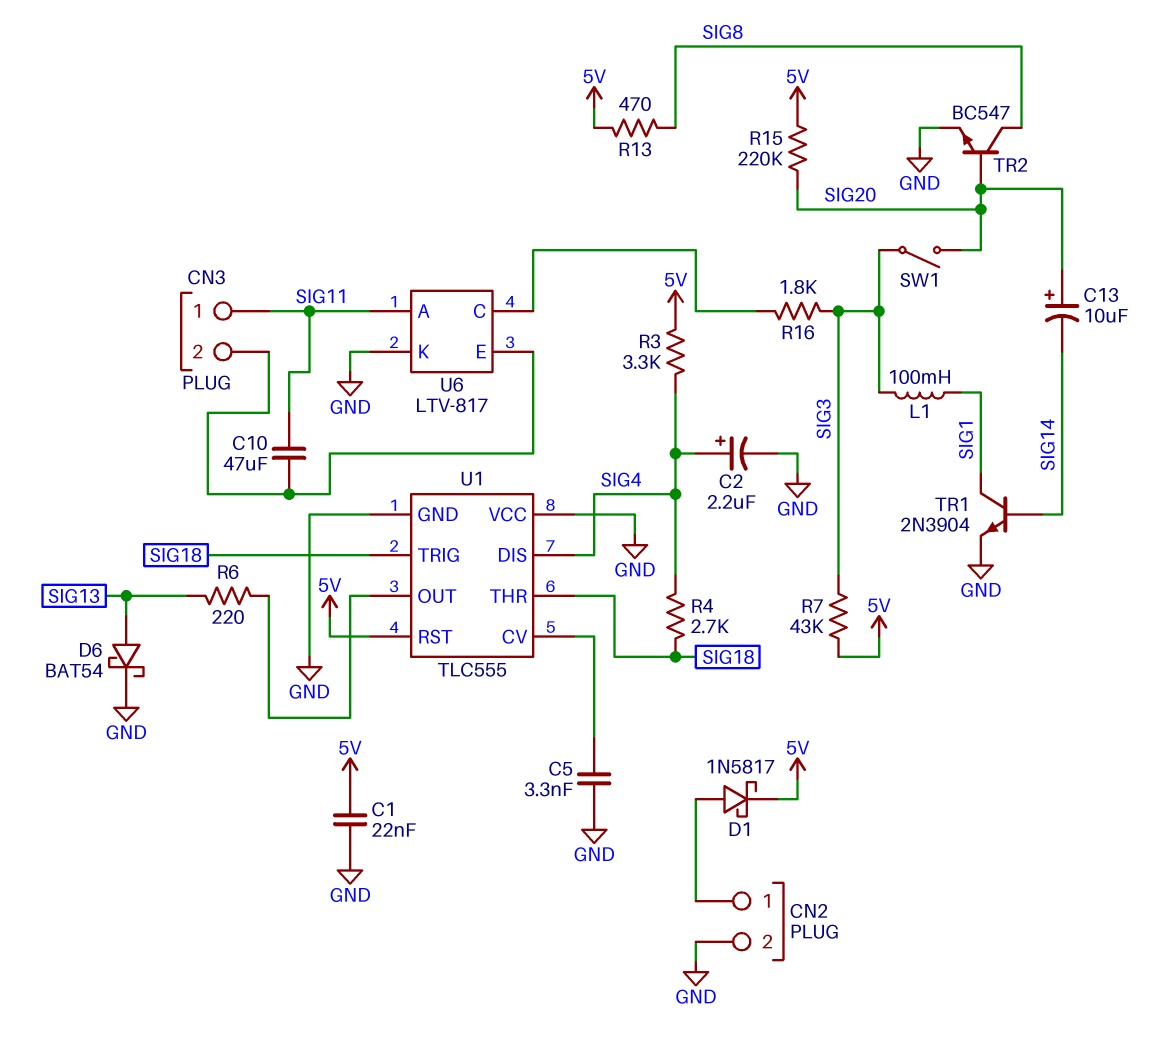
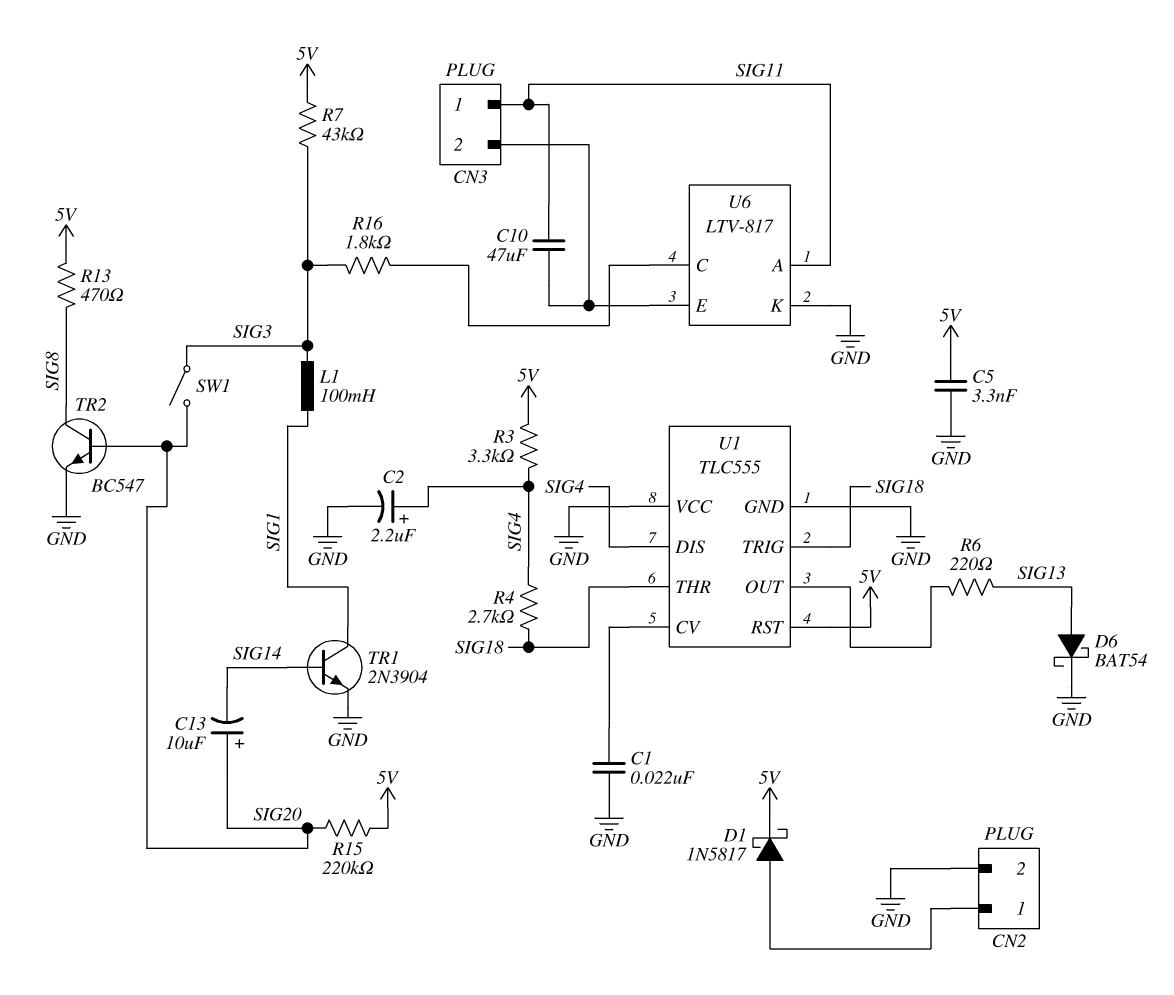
C1: 22nF (5V, GND) -> 22nF (GND, U1/CV)
C5: 3.3nF (GND, U1/CV) -> 3.3nF (5V, GND)

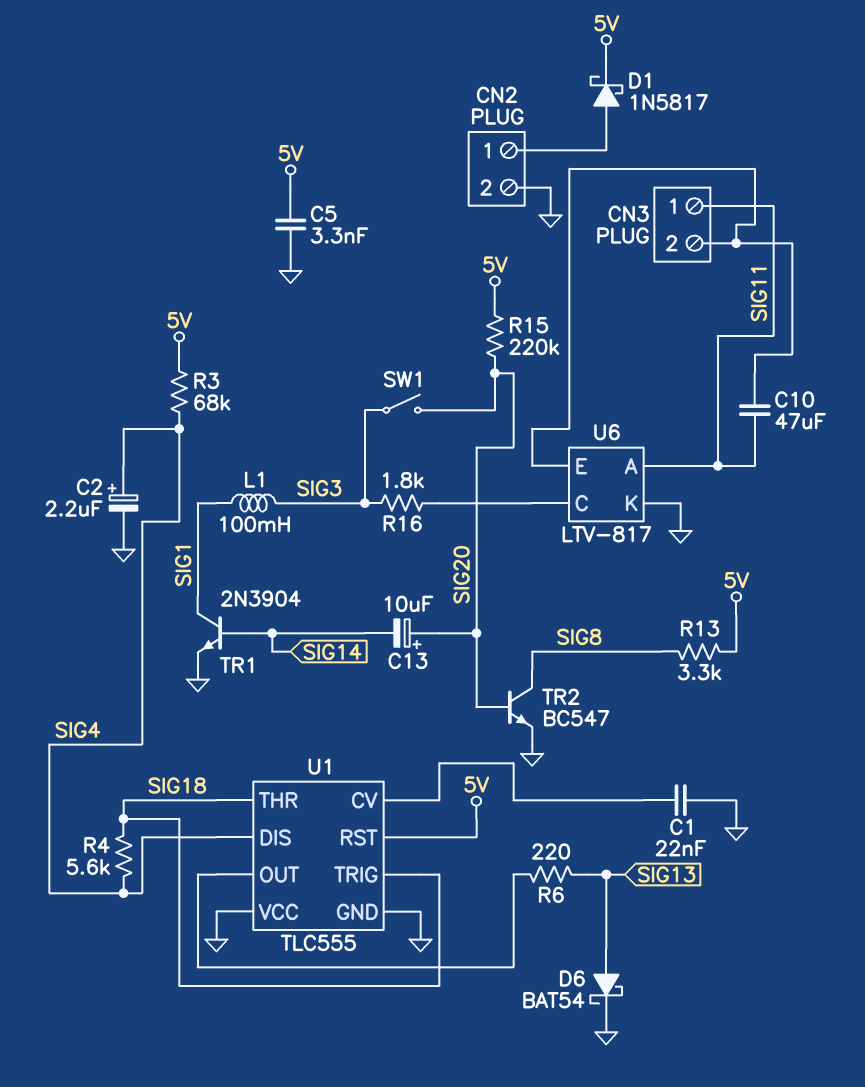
R3: 3.3k (5V, SIG4) -> 68k (5V, SIG4)
R4: 2.7k (SIG4, SIG18) -> 5.6k (SIG4, SIG18)
R7: 43k (5V, SIG3) -> none
R13: 470 (5V, SIG8) -> 3.3k (5V, SIG8)

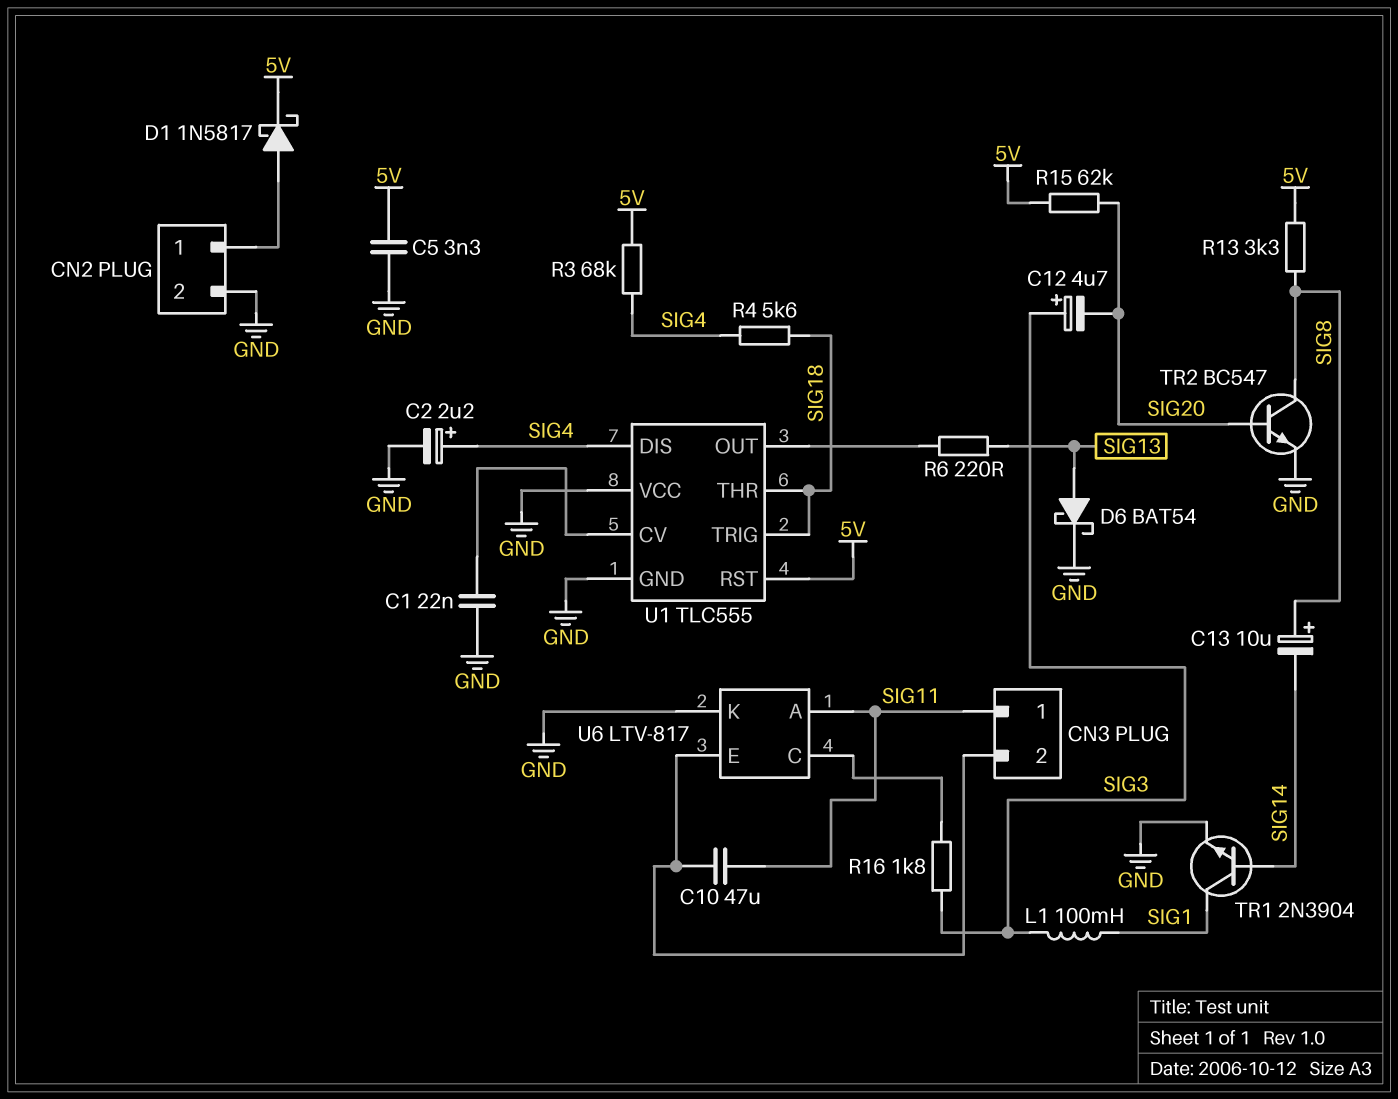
C12: none -> 4.7uF (plus SIG3, minus SIG20)
C13: 10uF (plus SIG20, minus SIG14) -> 10uF (plus SIG8, minus SIG14)
R15: 220k (5V, SIG20) -> 62k (5V, SIG20)
SW1: switch (SIG3, SIG20) -> none

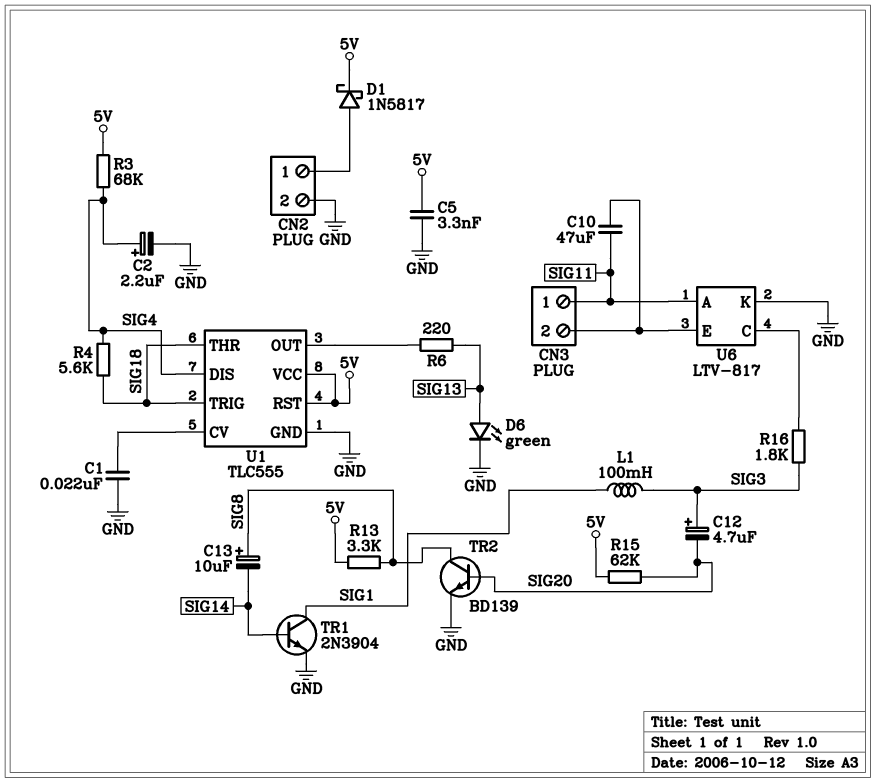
D6: schottky BAT54 (A SIG13, K GND) -> LED green (A SIG13, K GND)
TR2: NPN BC547 (B SIG20, C SIG8, E GND) -> NPN BD139 (B SIG20, C SIG8, E GND)
U1 pin VCC: GND -> 5V

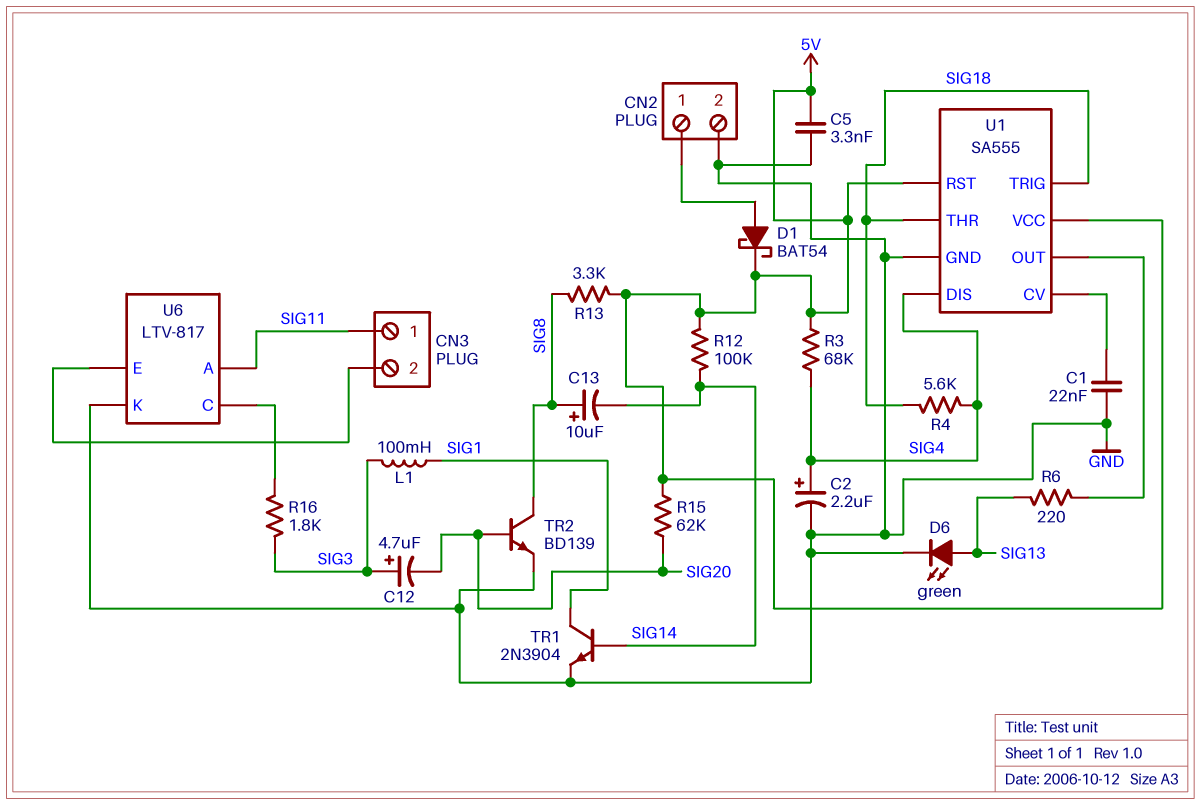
C10: 47uF (CN3/2, SIG11) -> none
D1: schottky 1N5817 (A CN2/1, K 5V) -> schottky BAT54 (A CN2/1, K 5V)
R12: none -> 100k (5V, SIG14)
U1: TLC555 -> SA555

